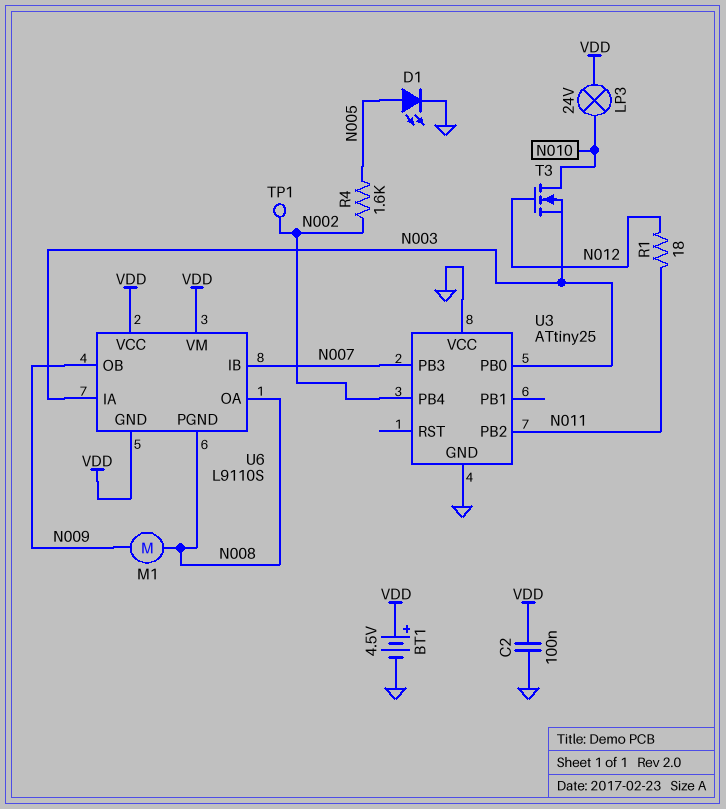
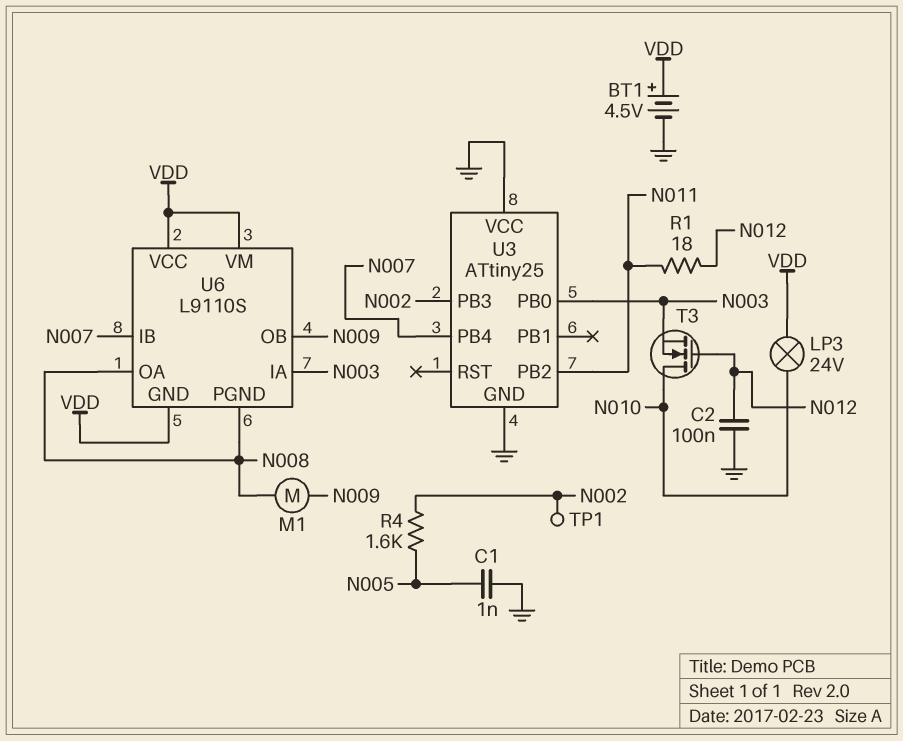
C1: none -> 1nF (GND, N005)
C2: 100nF (GND, VDD) -> 100nF (GND, N012)
D1: LED (A N005, K GND) -> none
U3 pin PB3: N007 -> N002
U3 pin PB4: N002 -> N007

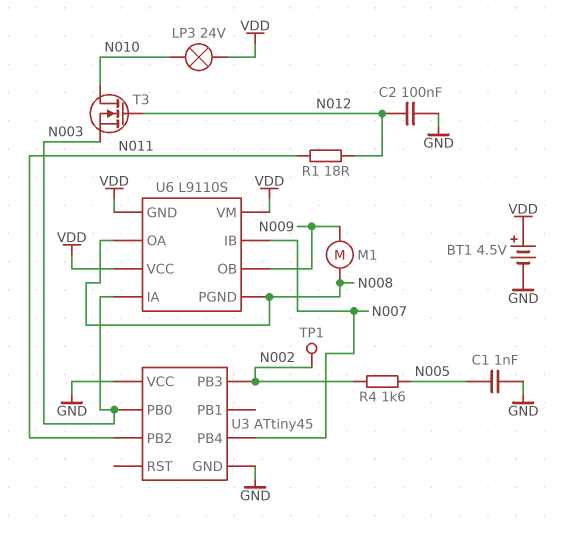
U3: ATtiny25 -> ATtiny45

